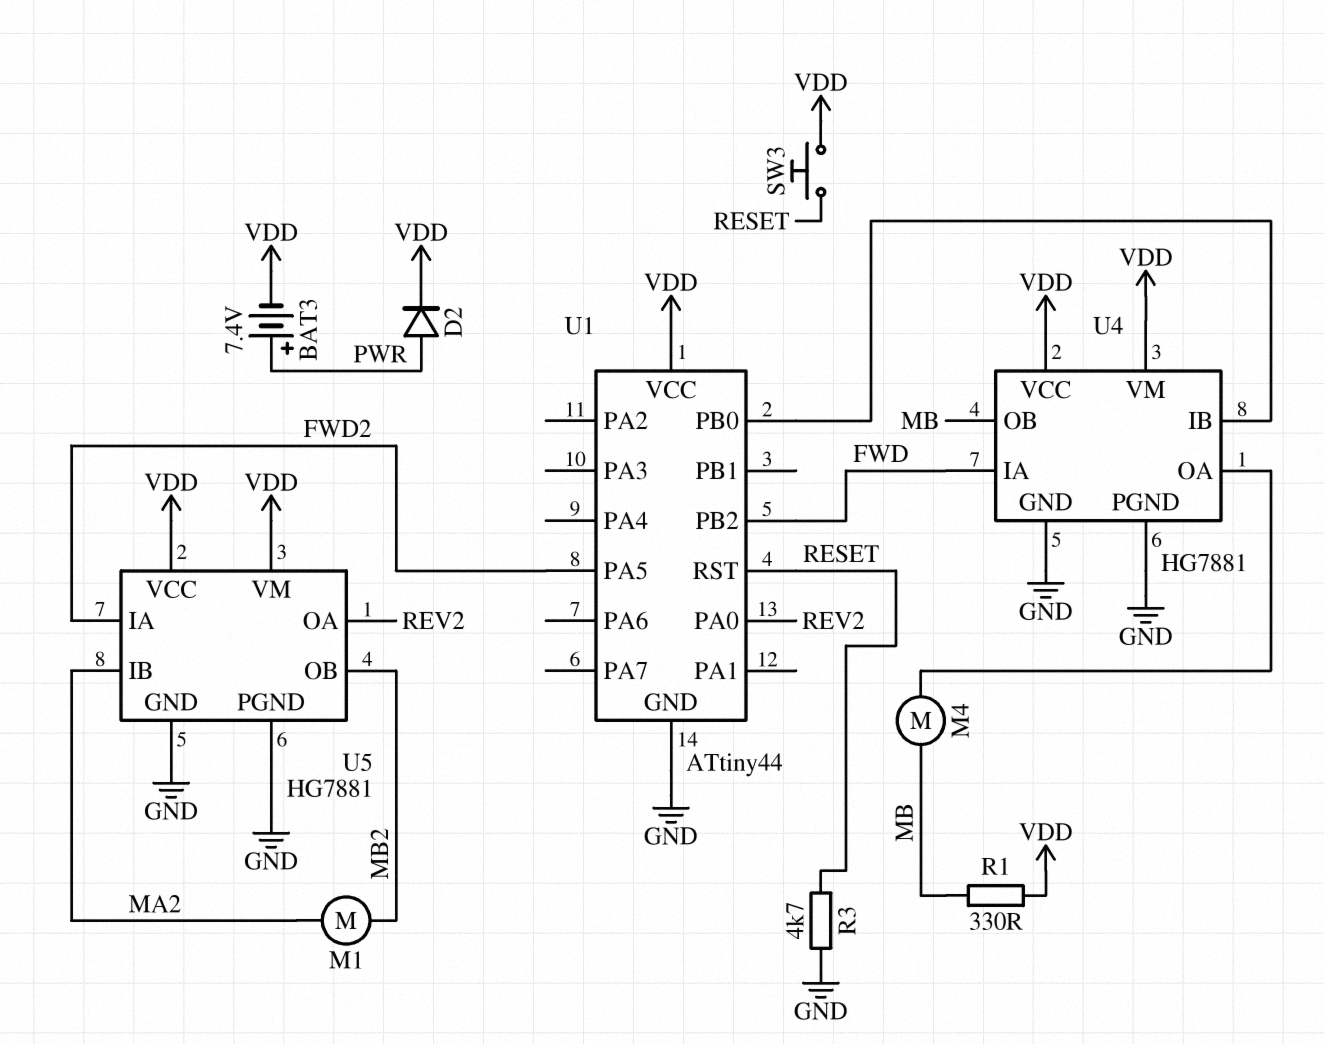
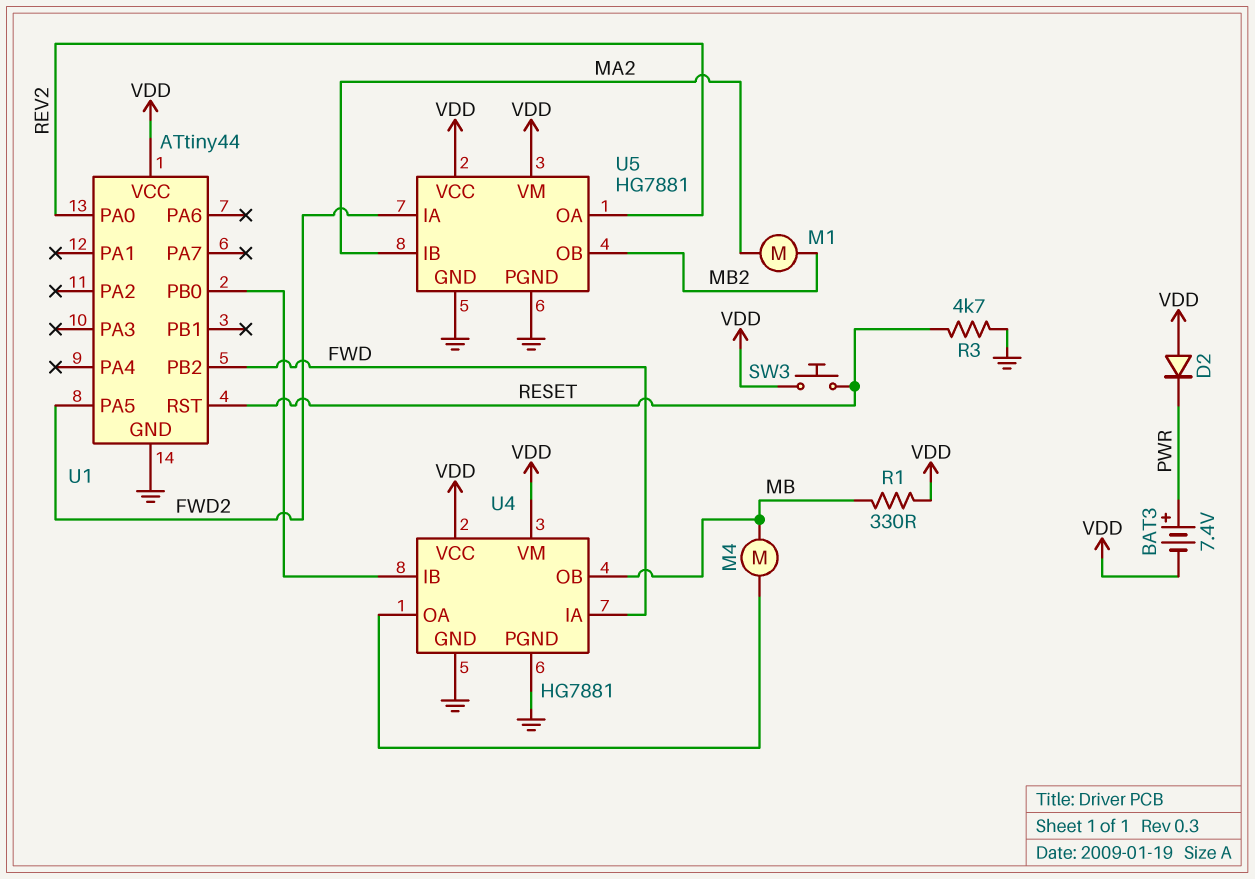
D2: diode (A PWR, K VDD) -> diode (A VDD, K PWR)

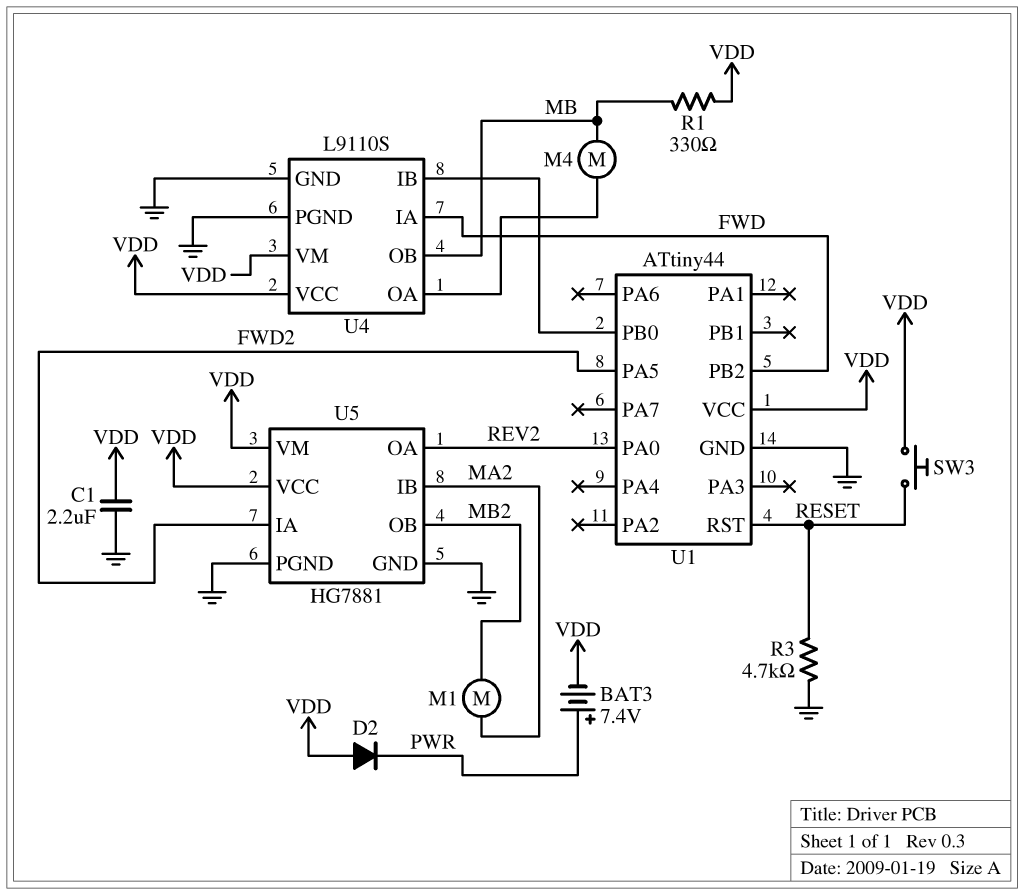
C1: none -> 2.2uF (GND, VDD)
U4: HG7881 -> L9110S

